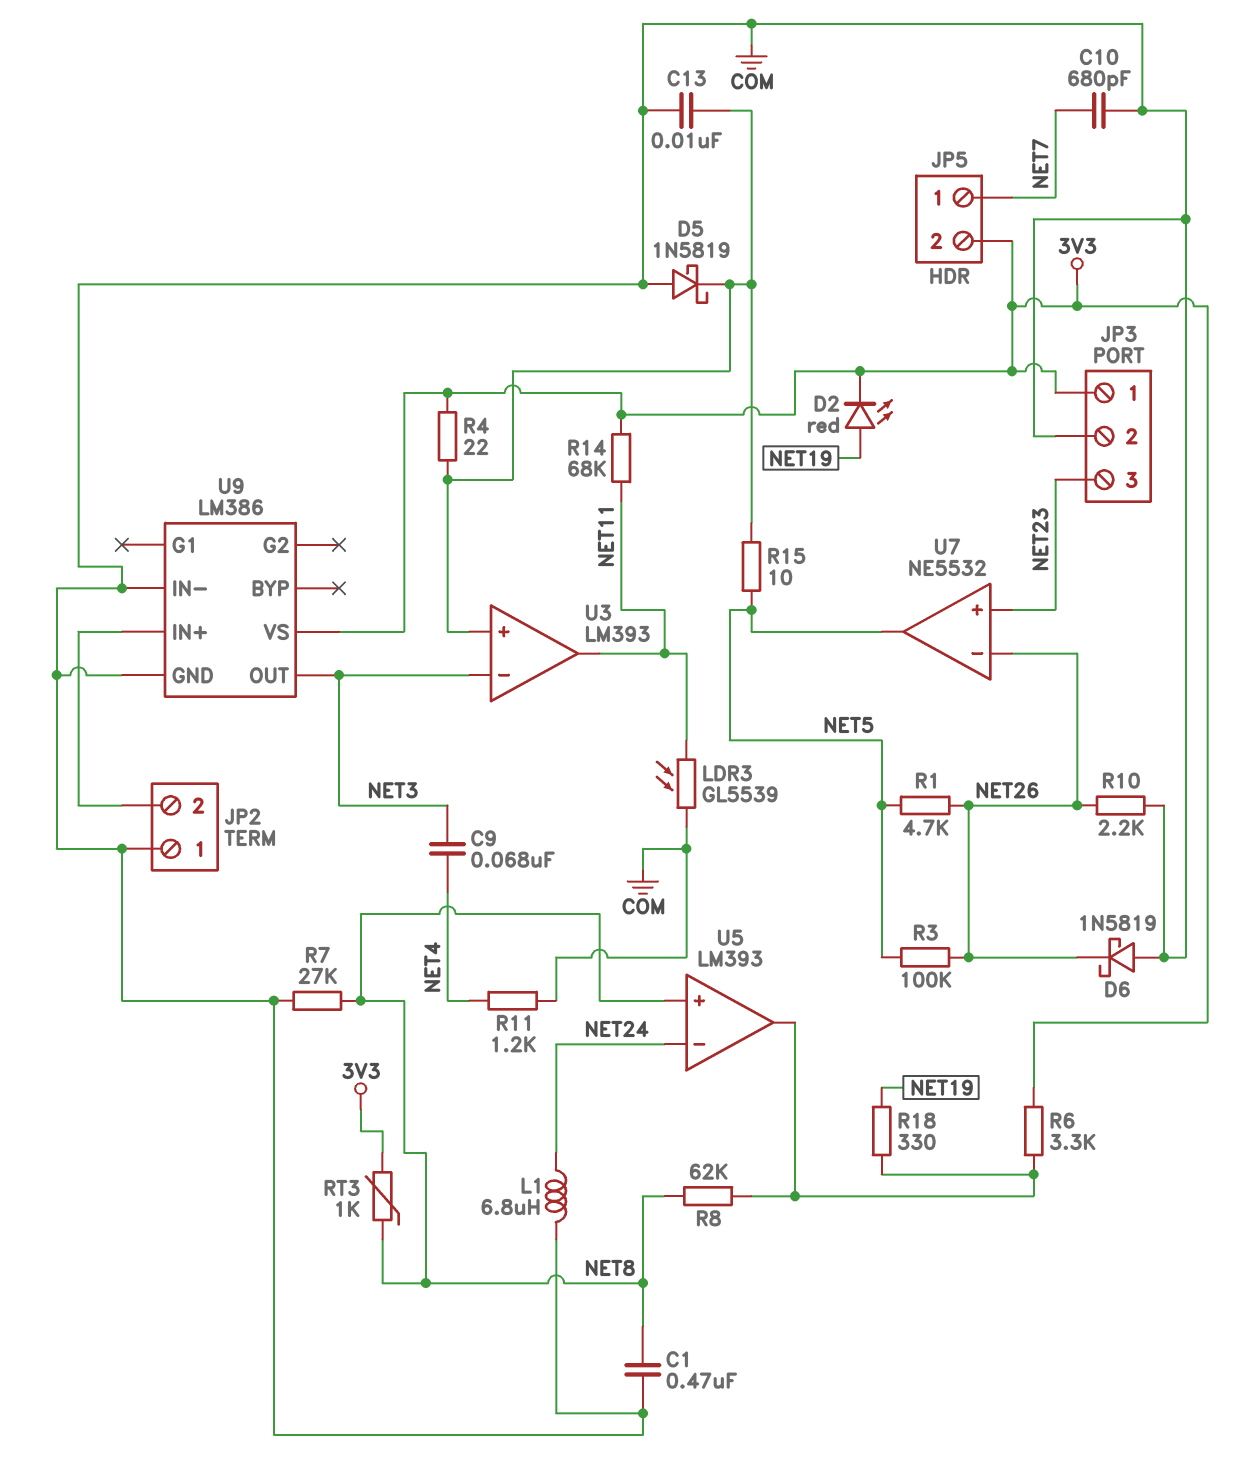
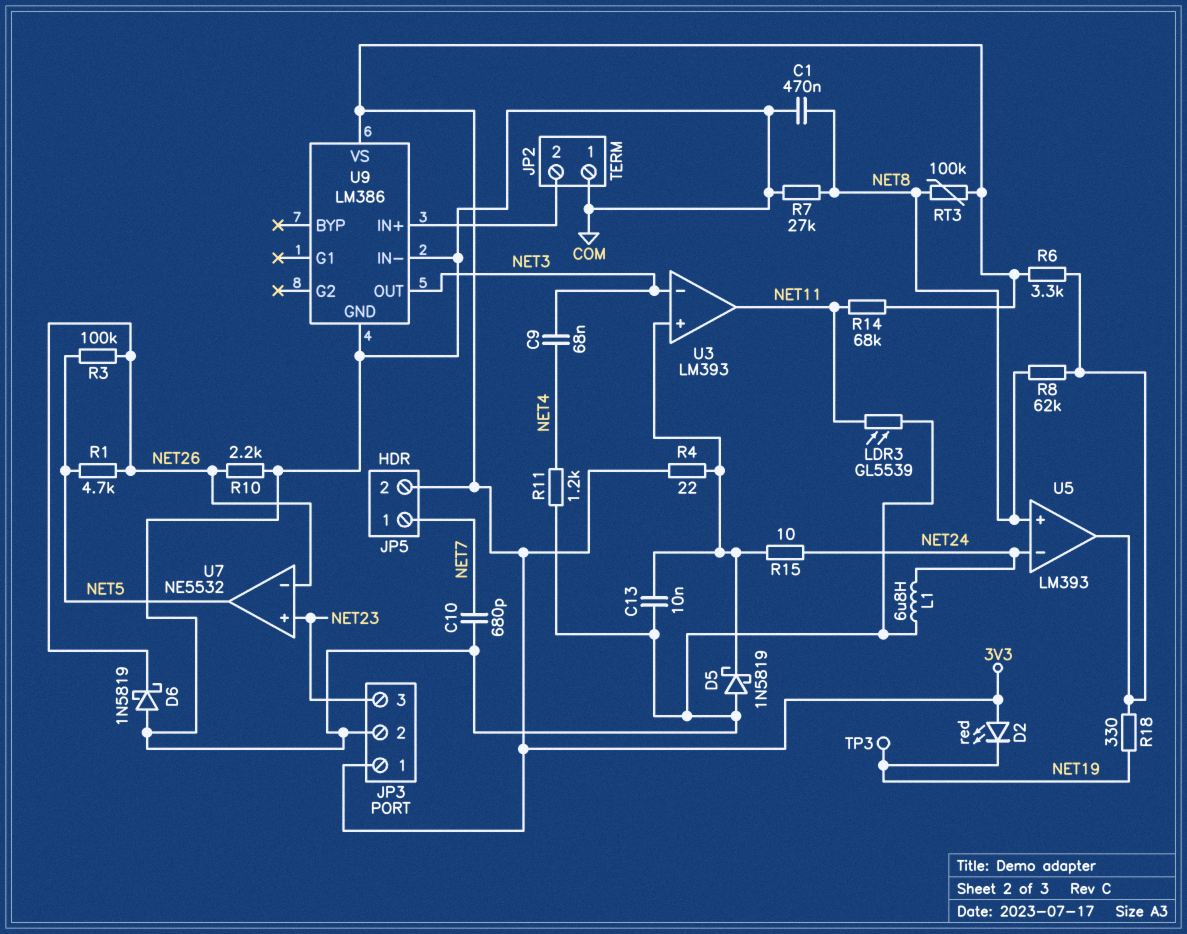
D2: LED red (A NET19, K 3V3) -> LED red (A 3V3, K NET19)
R15: 10 (NET5, U3/in+) -> 10 (NET24, U3/in+)
RT3: 1k (3V3, NET8) -> 100k (3V3, NET8)
TP3: none -> test point (NET19)

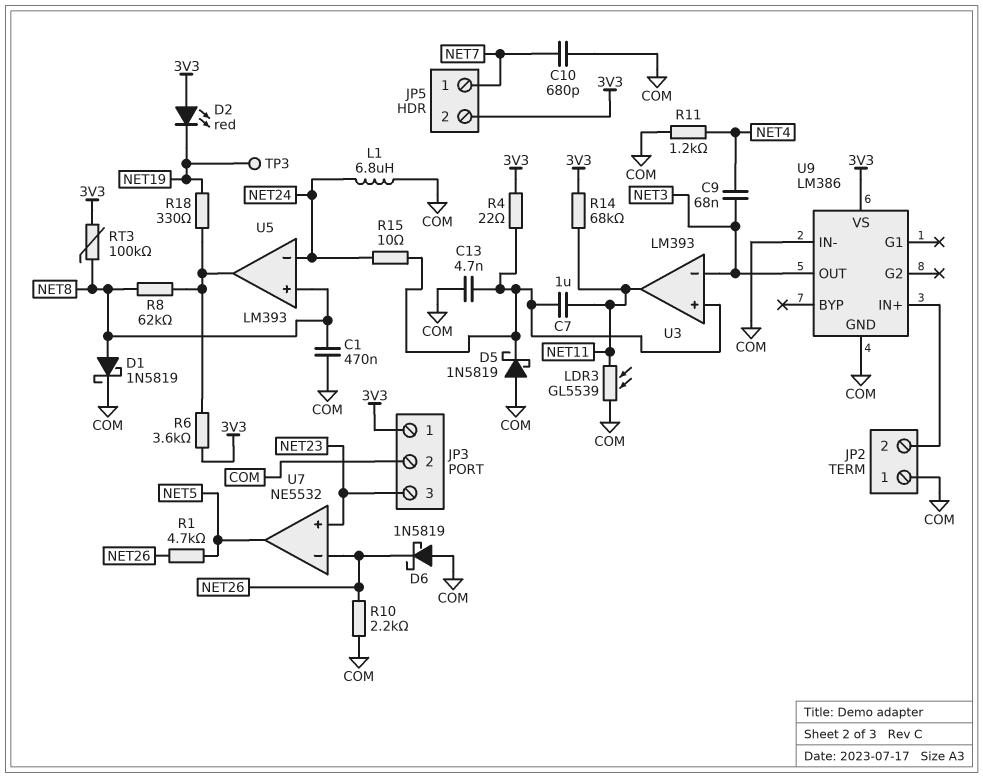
C7: none -> 1uF (NET11, U3/in+)
C13: 10nF (COM, U3/in+) -> 4.7nF (COM, U3/in+)
D1: none -> schottky 1N5819 (A NET8, K COM)
R3: 100k (NET5, NET26) -> none
R6: 3.3k (3V3, U5/out) -> 3.6k (3V3, U5/out)
R7: 27k (COM, NET8) -> none

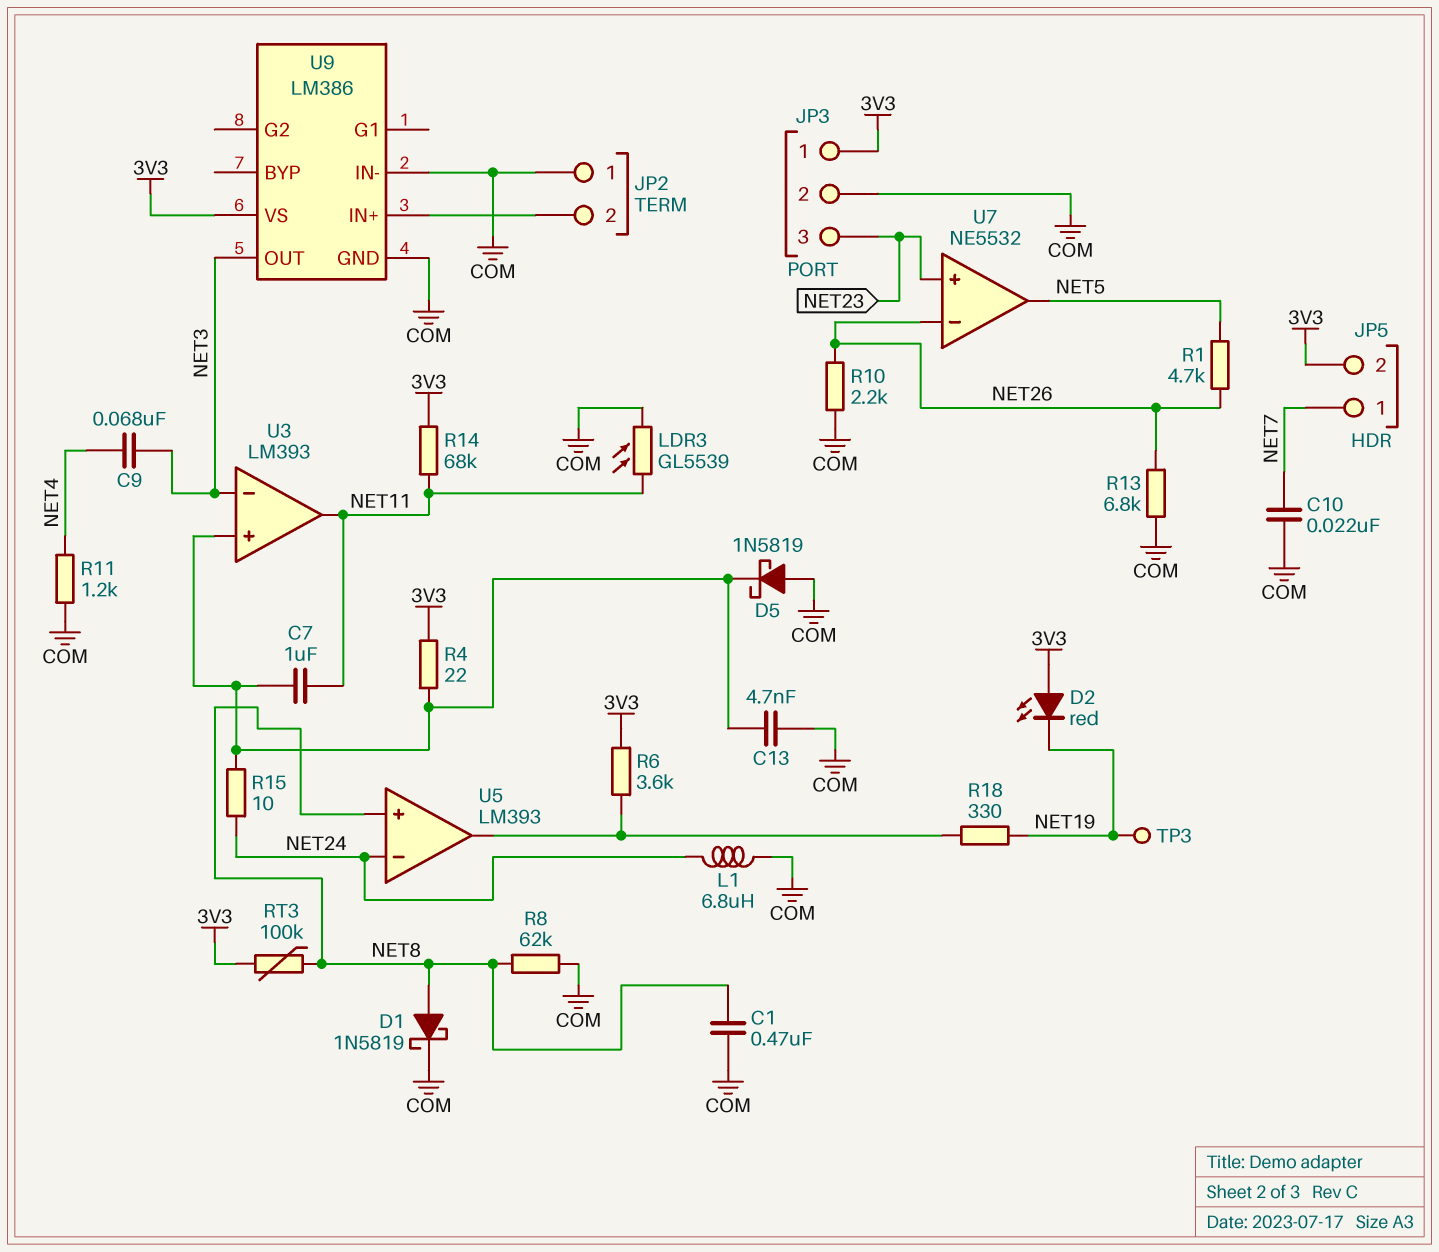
C10: 680pF (COM, NET7) -> 22nF (COM, NET7)
D6: schottky 1N5819 (A COM, K NET26) -> none
R8: 62k (NET8, U5/out) -> 62k (COM, NET8)
R13: none -> 6.8k (COM, NET26)

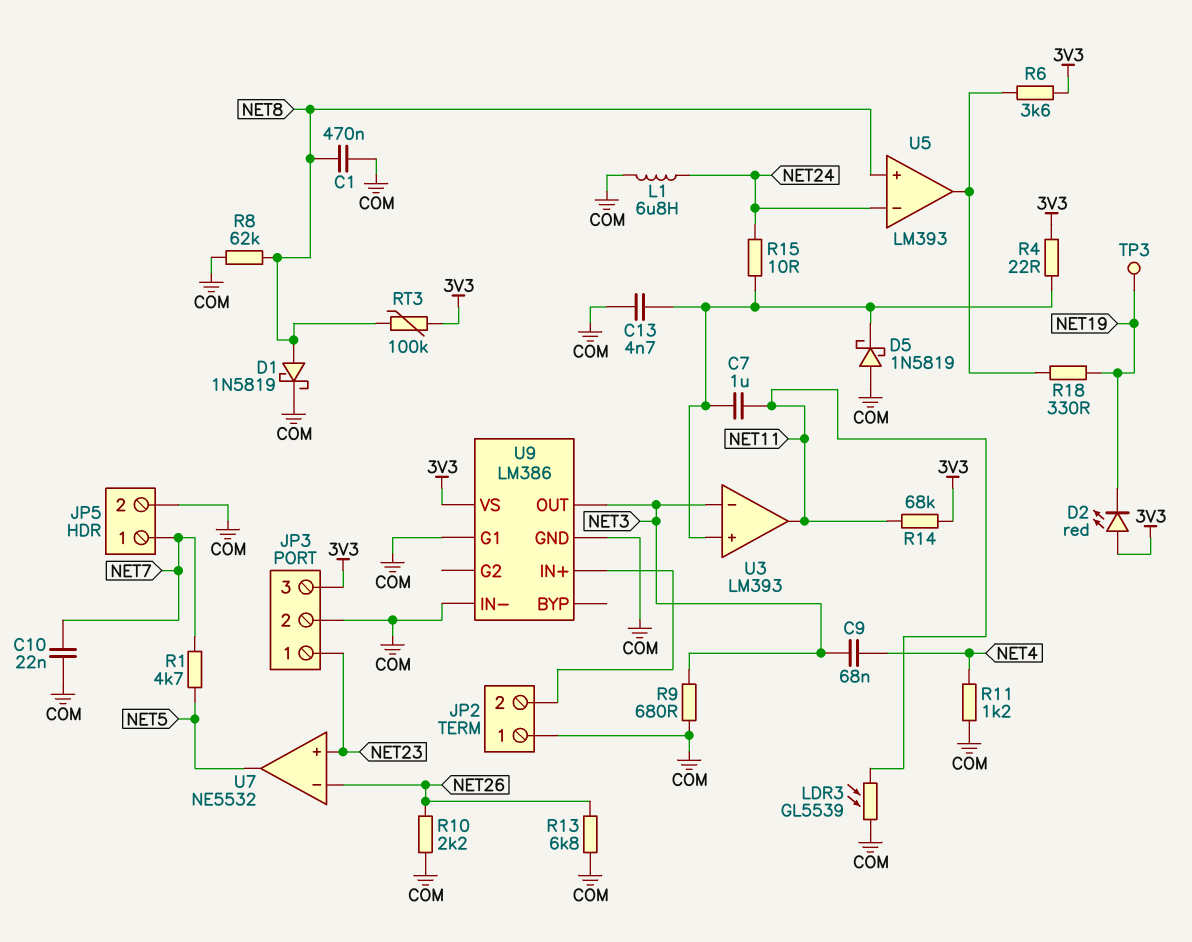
JP3 pin 1: 3V3 -> NET23
JP3 pin 3: NET23 -> 3V3
JP5 pin 2: 3V3 -> COM
R1: 4.7k (NET5, NET26) -> 4.7k (NET5, NET7)
R9: none -> 680 (COM, NET3)
U9 pin G1: none -> COM

